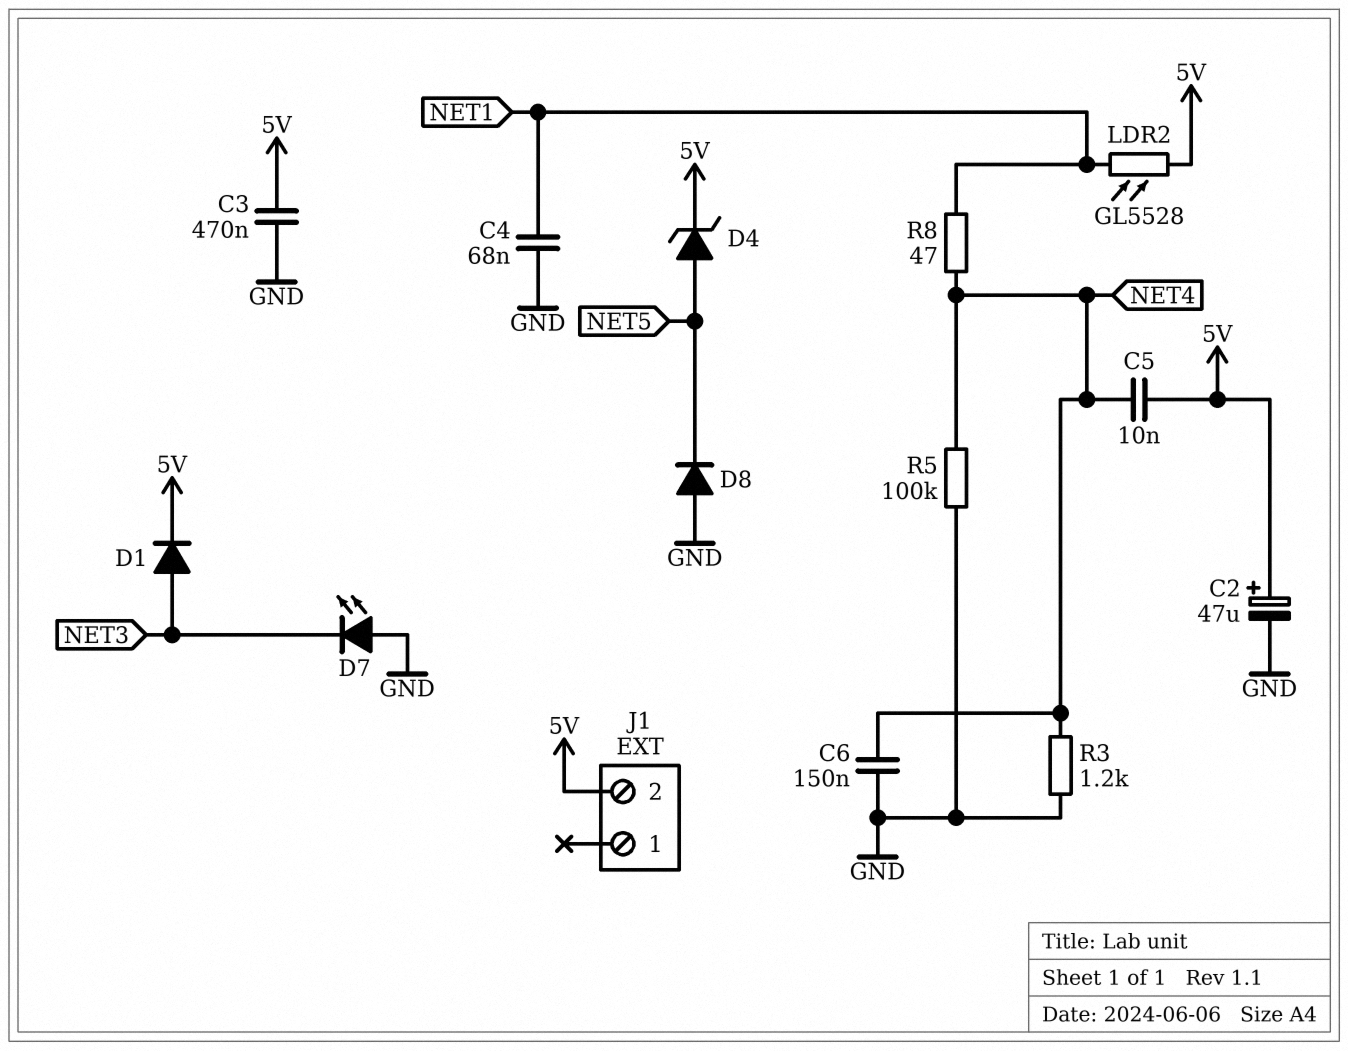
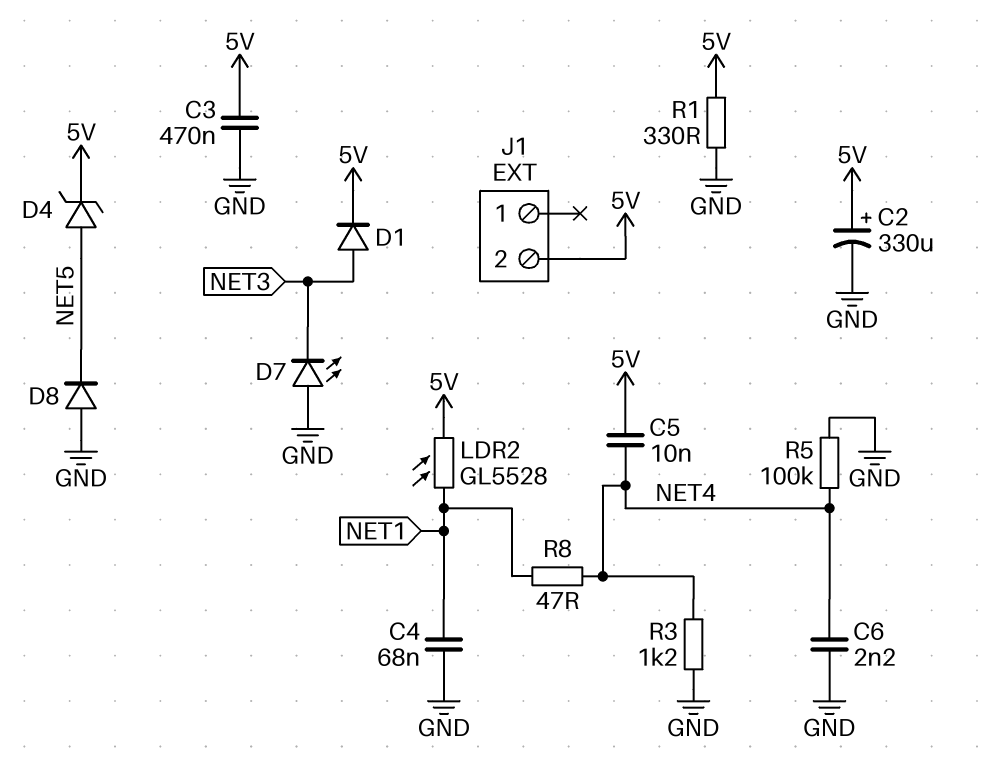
C2: 47uF (plus 5V, minus GND) -> 330uF (plus 5V, minus GND)
C6: 150nF (GND, NET4) -> 2.2nF (GND, NET4)
R1: none -> 330 (5V, GND)

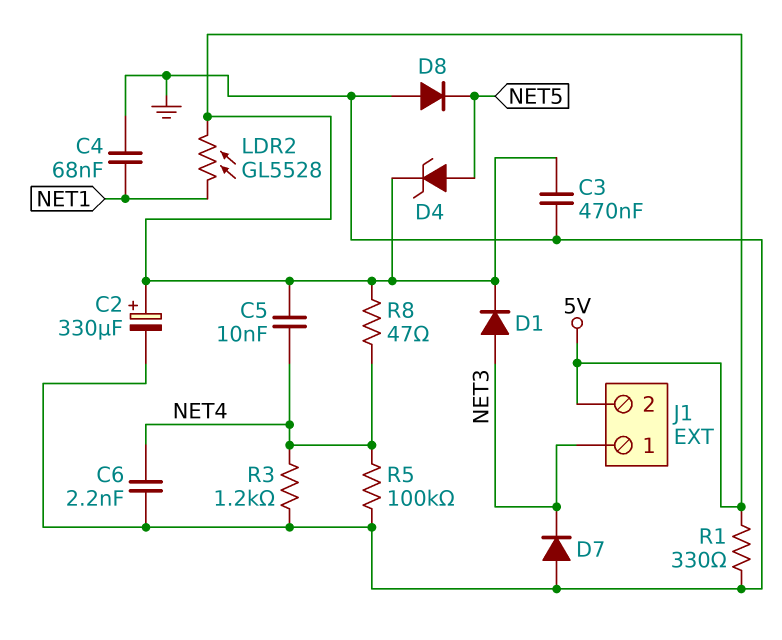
D7: LED (A GND, K NET3) -> diode (A GND, K NET3)
J1 pin 1: none -> NET3
R8: 47 (NET1, NET4) -> 47 (5V, NET4)

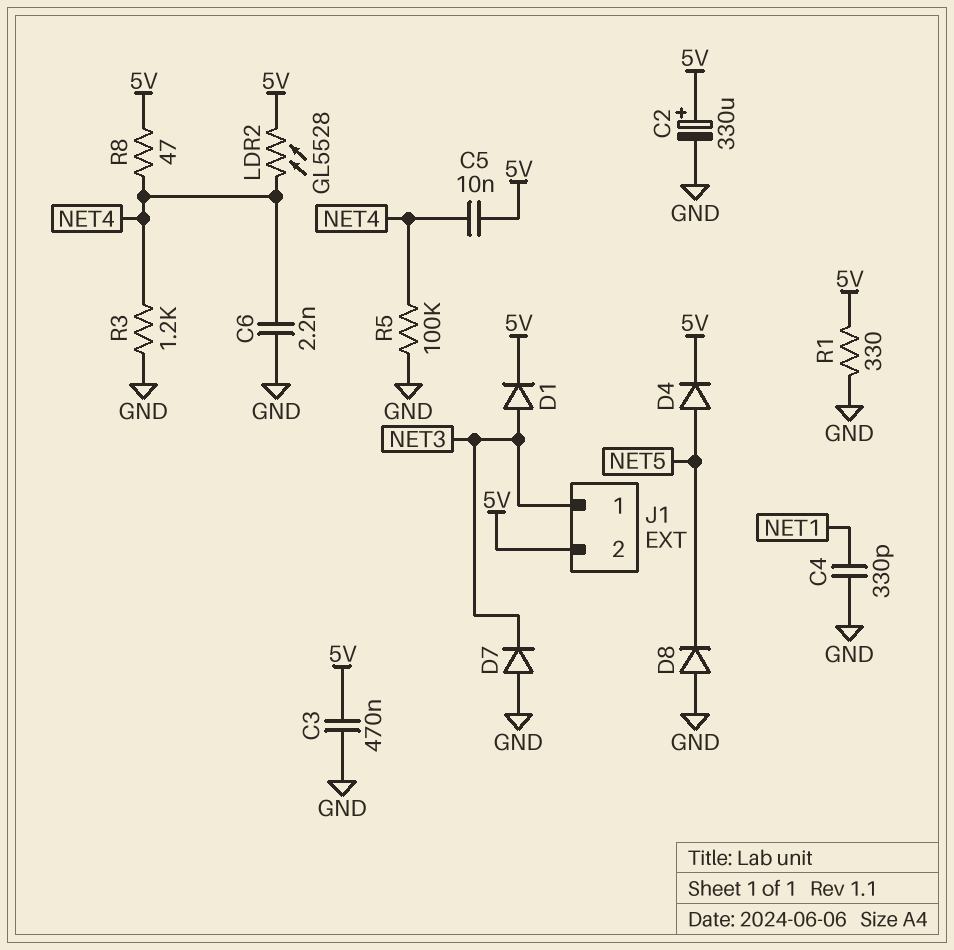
C4: 68nF (GND, NET1) -> 330pF (GND, NET1)
D4: zener (A NET5, K 5V) -> diode (A NET5, K 5V)
LDR2: GL5528 (5V, NET1) -> GL5528 (5V, NET4)

